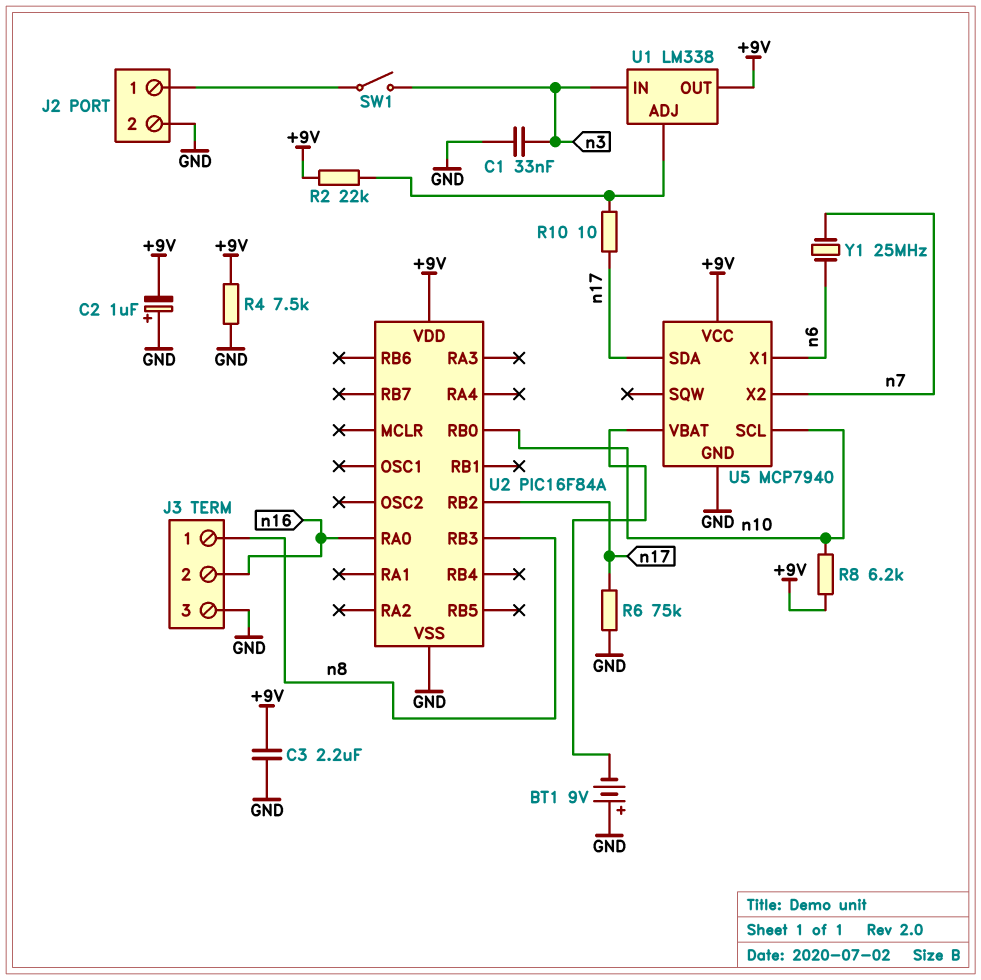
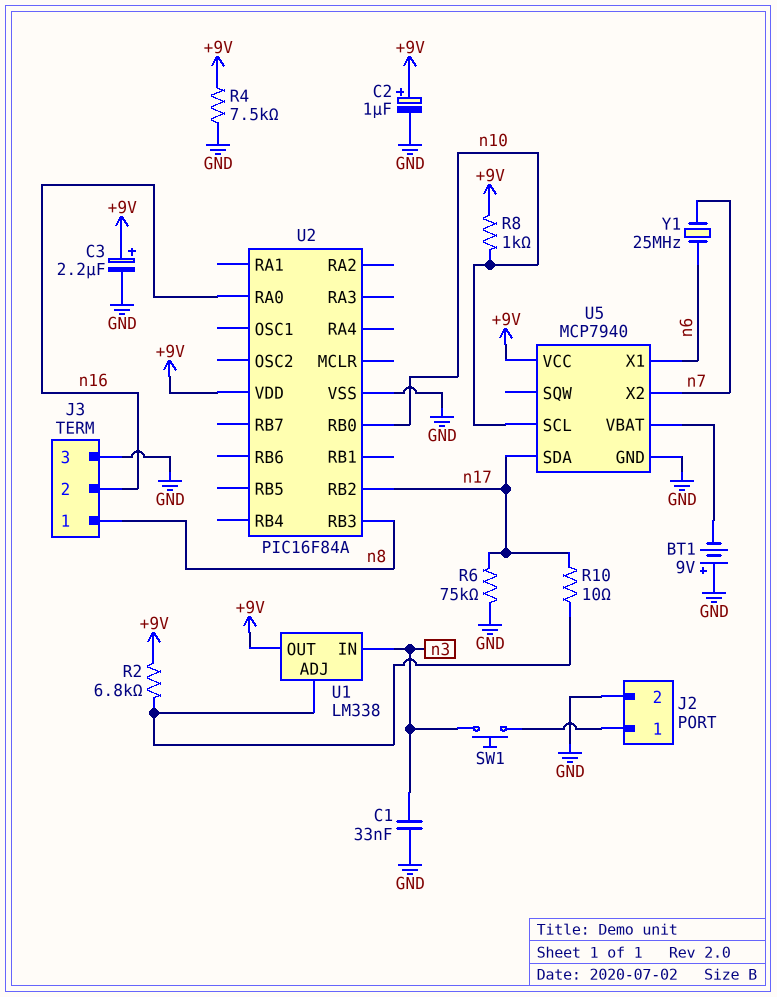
C2: 1uF (plus GND, minus +9V) -> 1uF (plus +9V, minus GND)
C3: 2.2uF (+9V, GND) -> 2.2uF (plus +9V, minus GND)
R2: 22k (+9V, U1/ADJ) -> 6.8k (+9V, U1/ADJ)
R8: 6.2k (+9V, n10) -> 1k (+9V, n10)
SW1: switch (J2/1, n3) -> button (J2/1, n3)

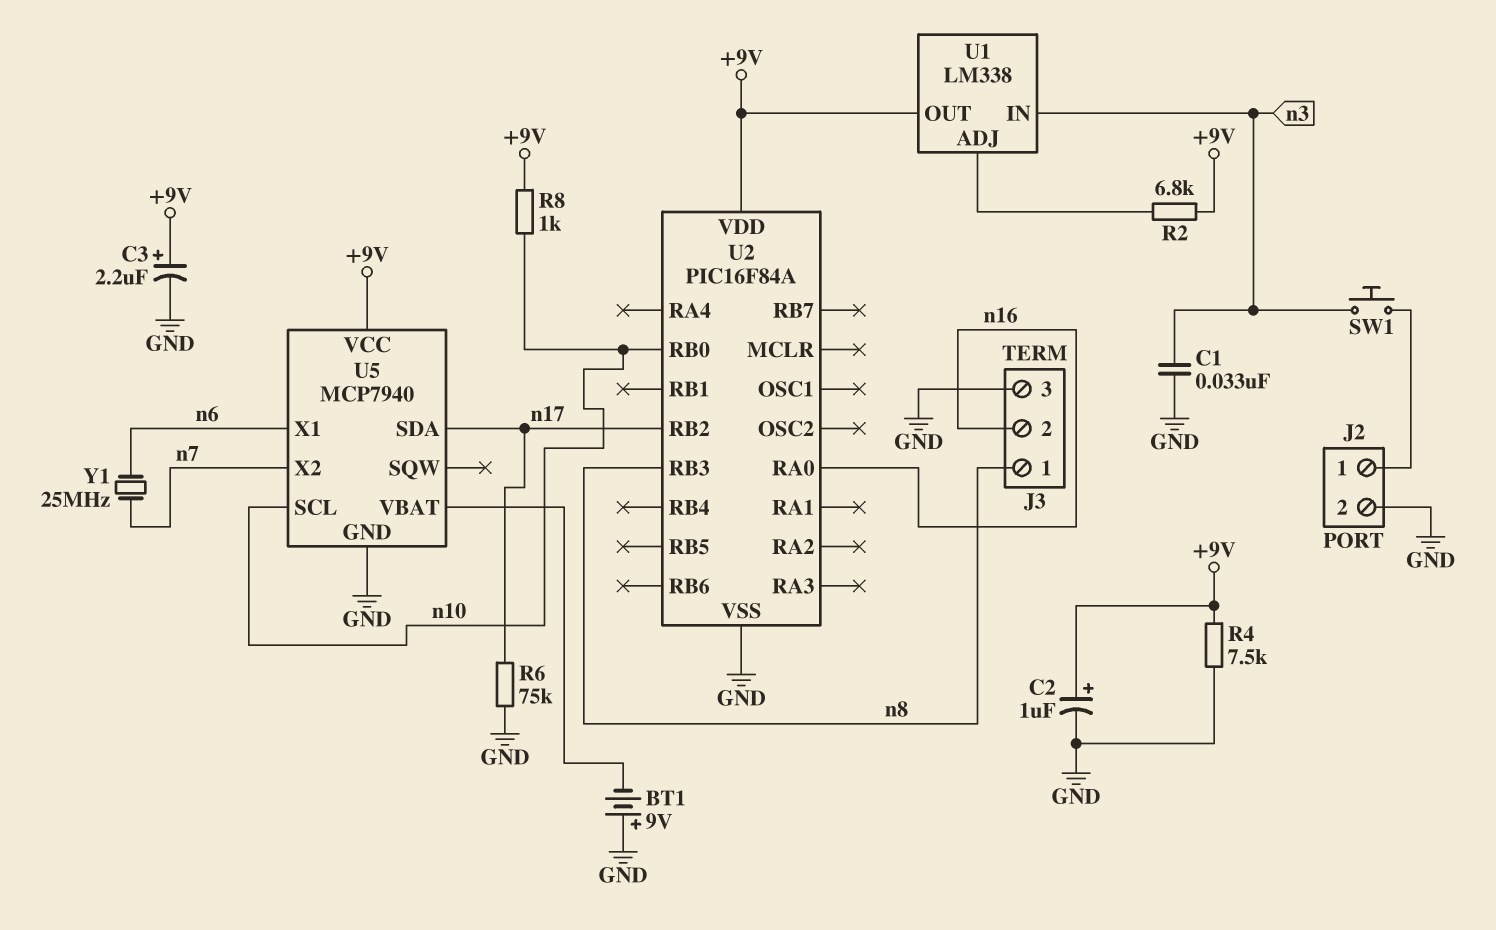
R10: 10 (U1/ADJ, n17) -> none

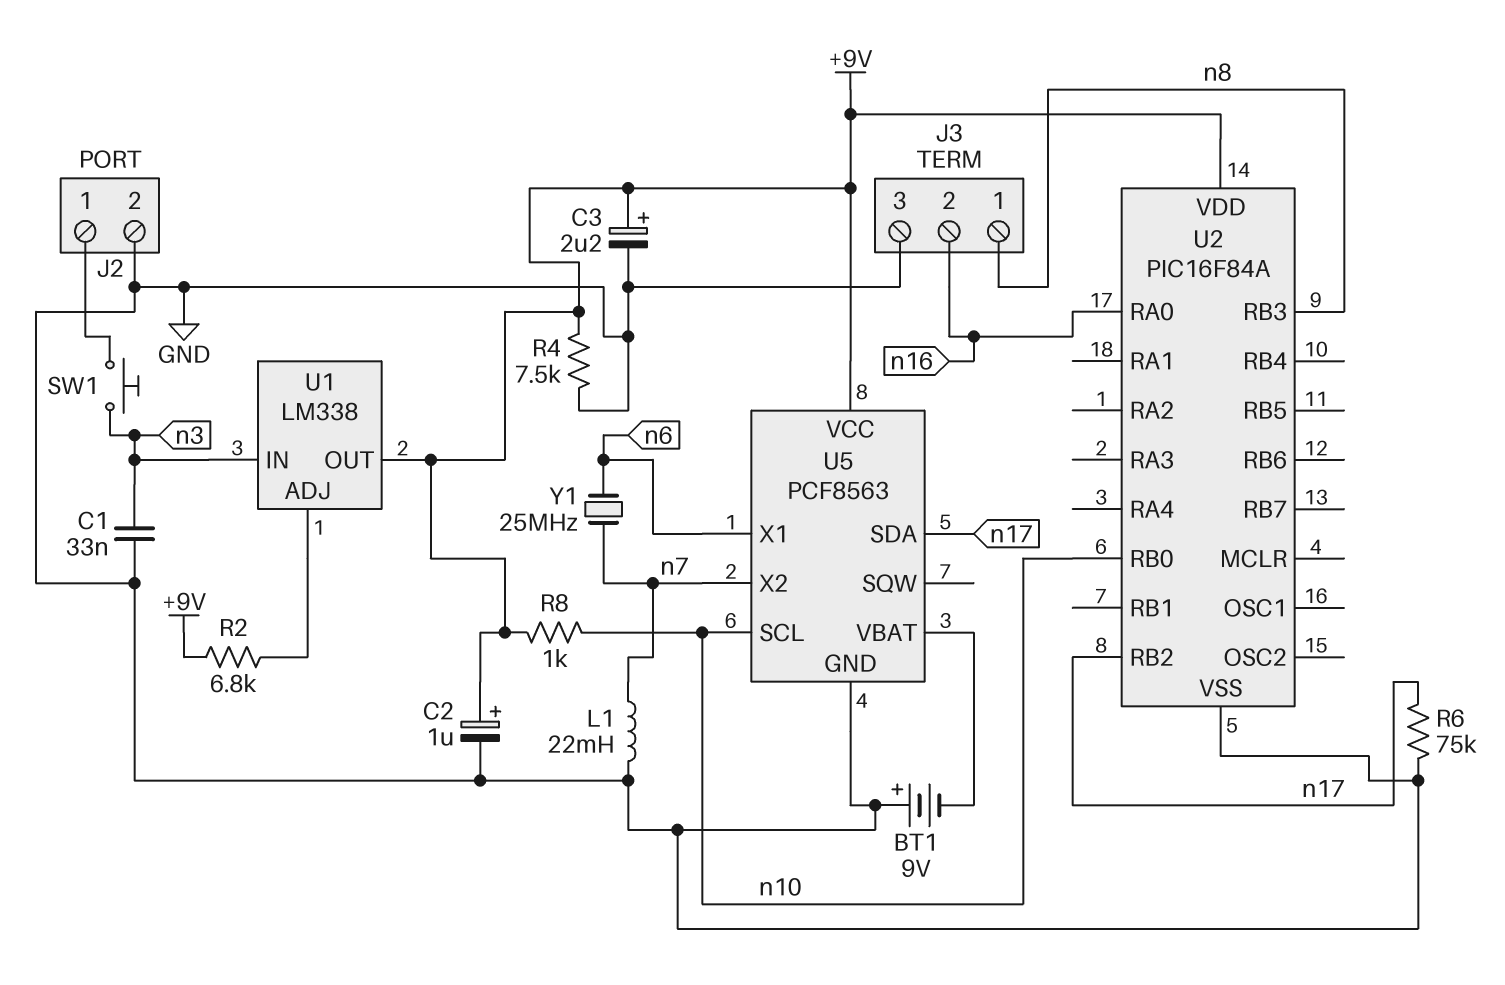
L1: none -> 22mH (GND, n7)
U5: MCP7940 -> PCF8563

